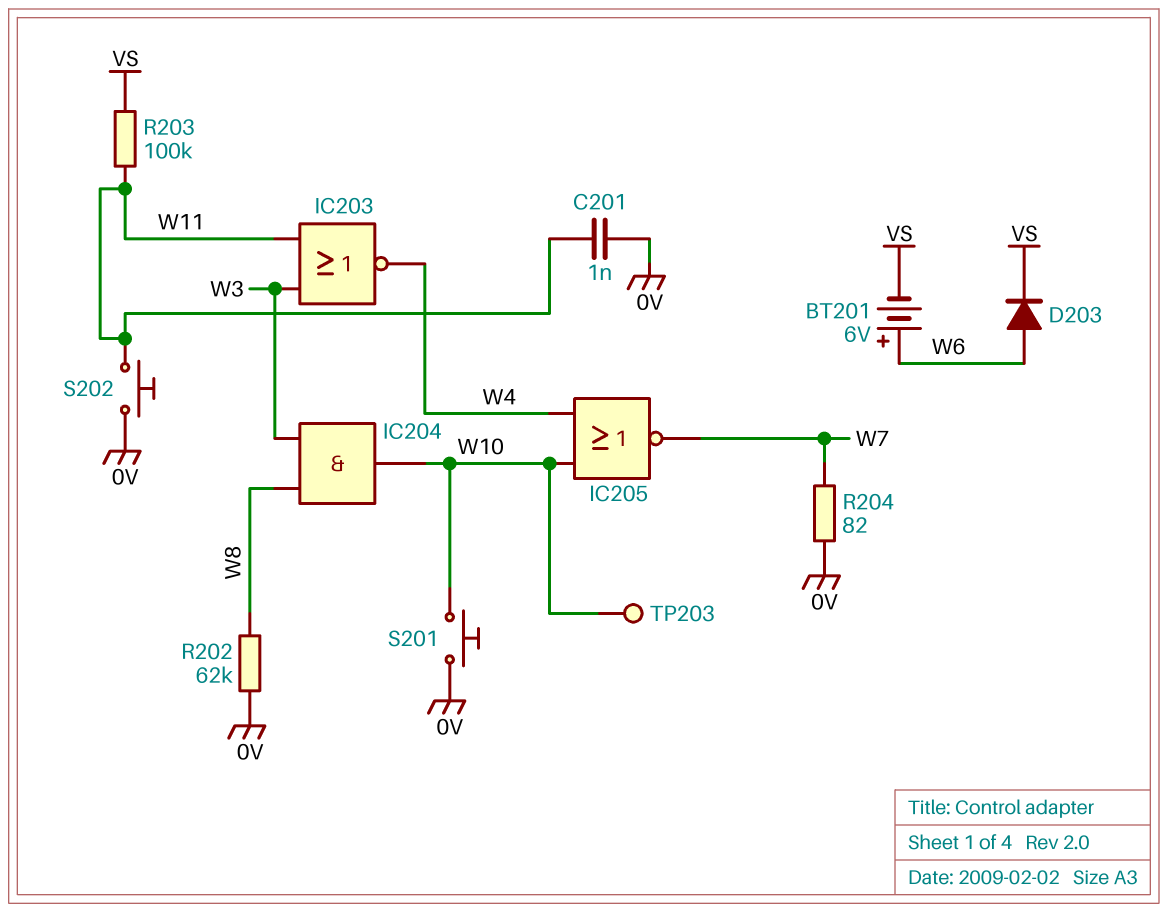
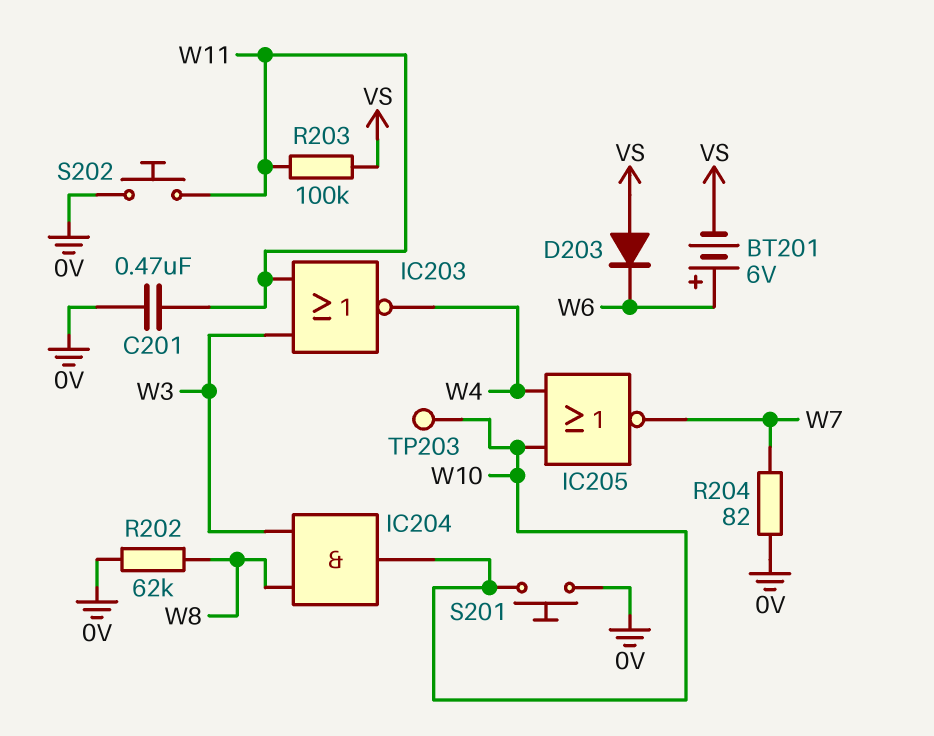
C201: 1nF (0V, W11) -> 470nF (0V, W11)
D203: diode (A W6, K VS) -> diode (A VS, K W6)

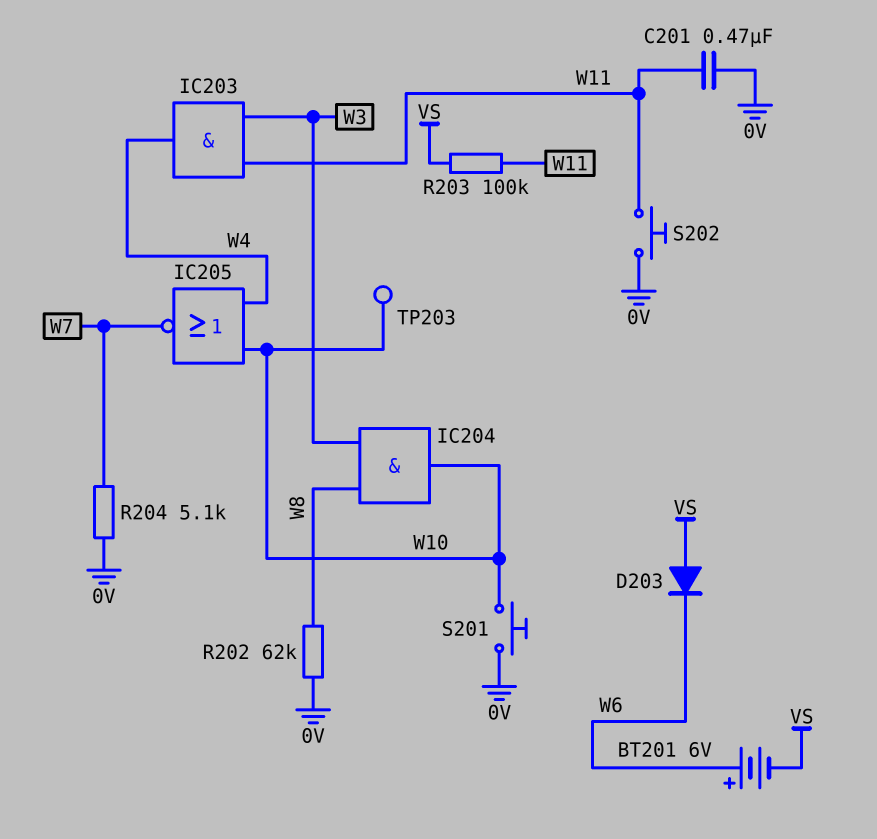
IC203: NOR (in W3, in W11, out W4) -> AND (in W3, in W11, out W4)
R204: 82 (0V, W7) -> 5.1k (0V, W7)

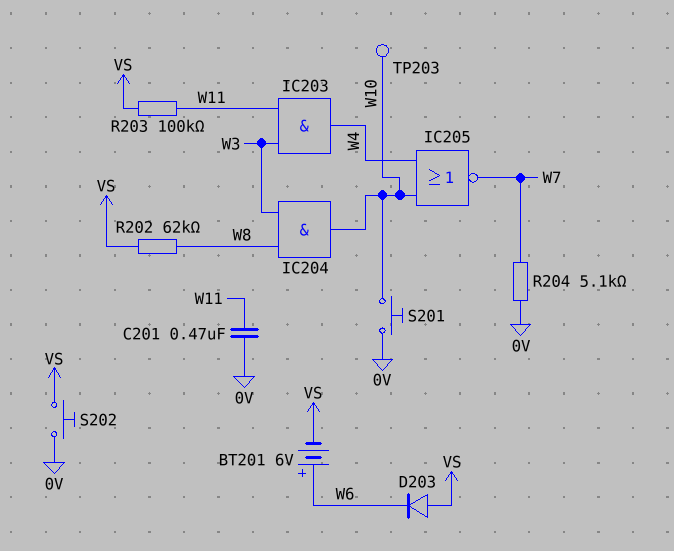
R202: 62k (0V, W8) -> 62k (VS, W8)
S202: button (0V, W11) -> button (0V, VS)

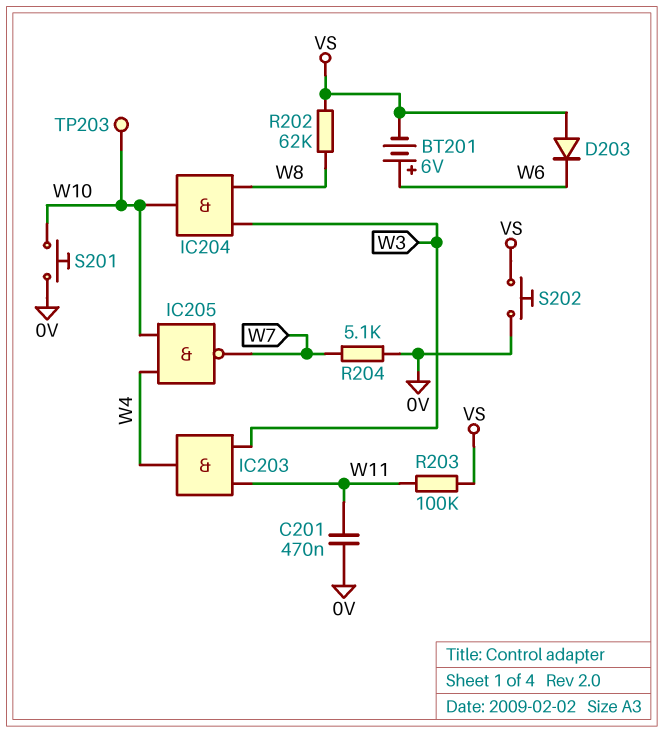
IC205: NOR (in W4, in W10, out W7) -> NAND (in W4, in W10, out W7)

